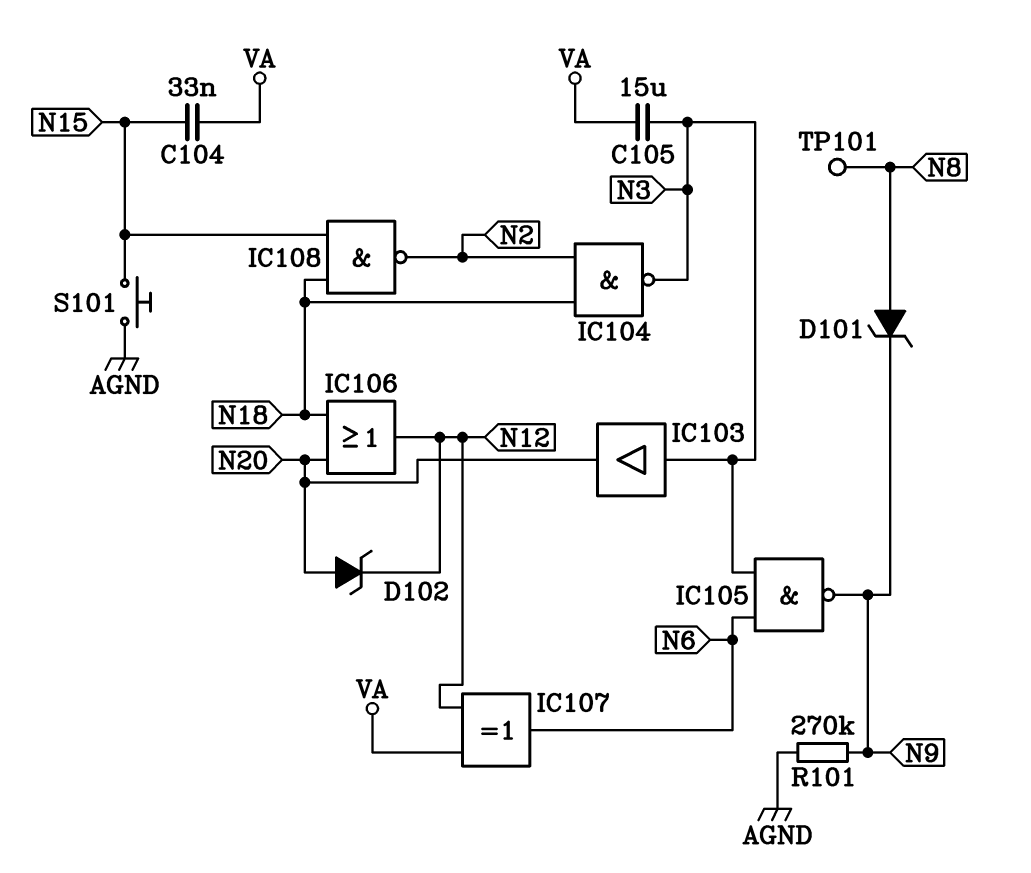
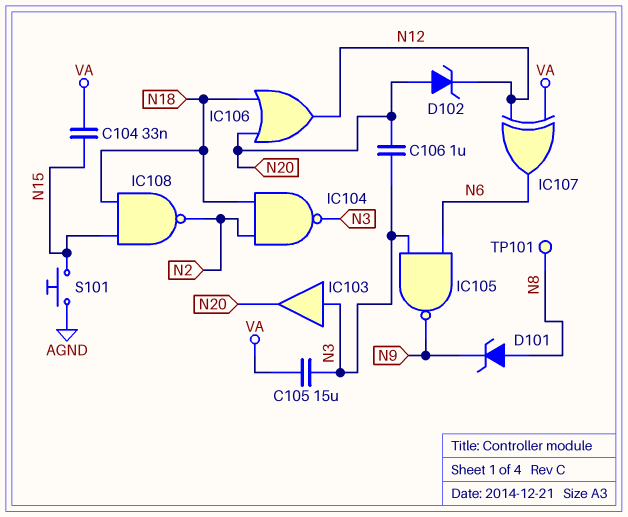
C106: none -> 1uF (N3, N20)
R101: 270k (AGND, N9) -> none

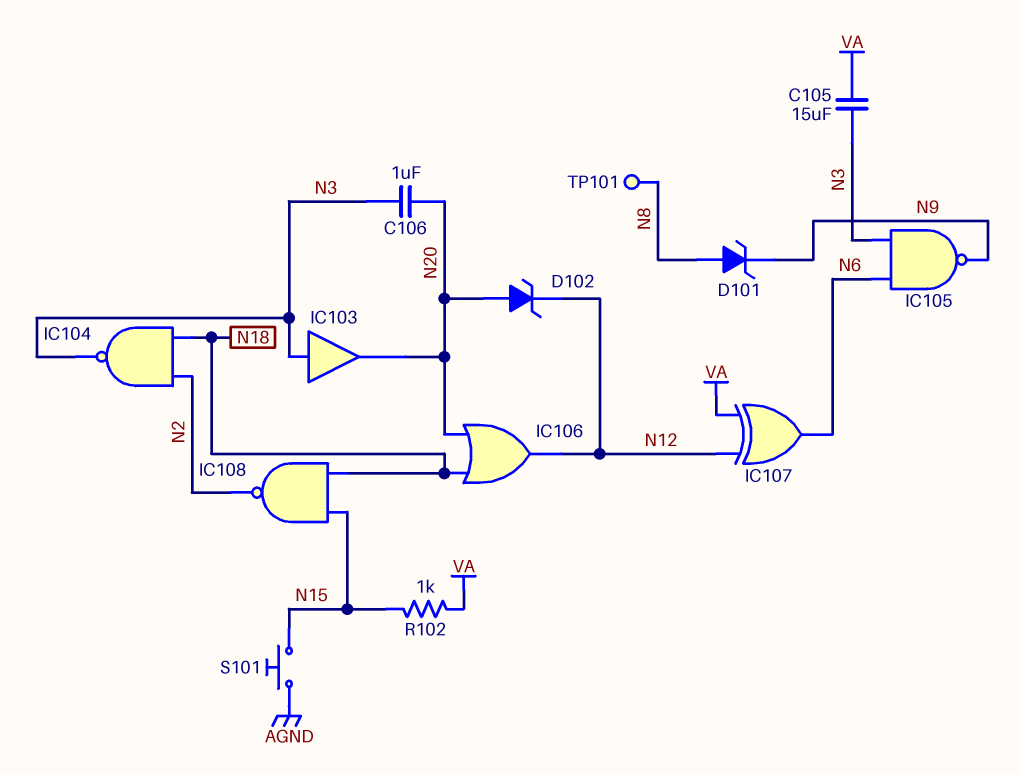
C104: 33nF (N15, VA) -> none
R102: none -> 1k (N15, VA)

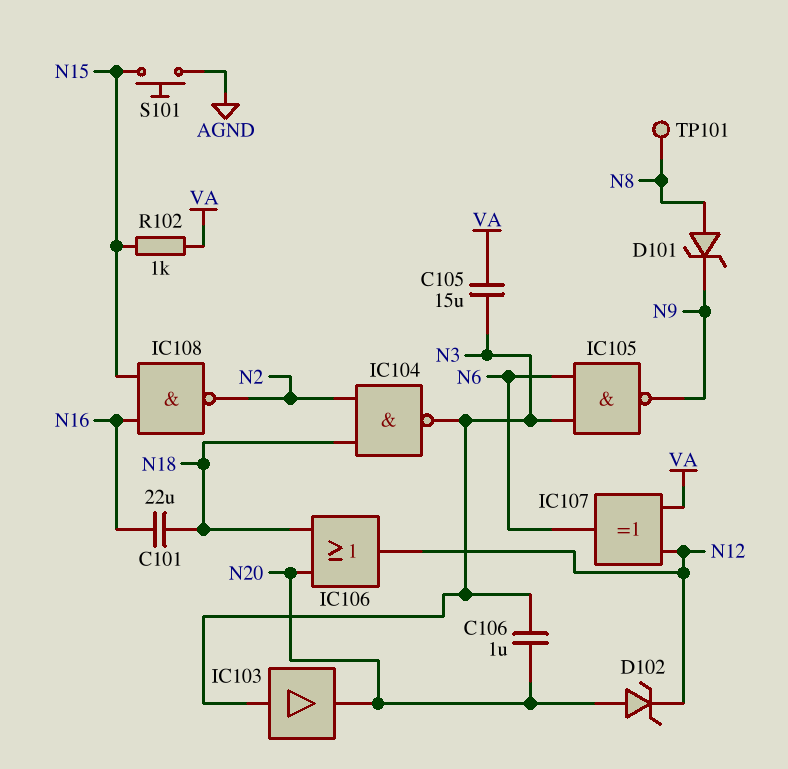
C101: none -> 22uF (N16, N18)
IC108: NAND (in N15, in N18, out N2) -> NAND (in N15, in N16, out N2)

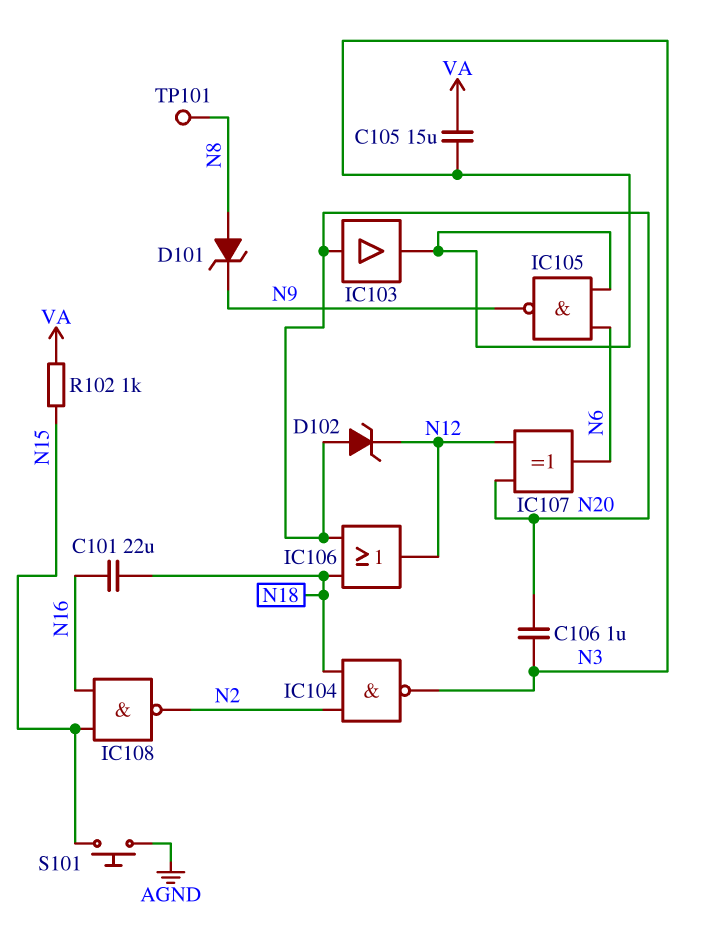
IC103: buffer (in N3, out N20) -> buffer (in N20, out N3)
IC107: XOR (in N12, in VA, out N6) -> XOR (in N12, in N20, out N6)

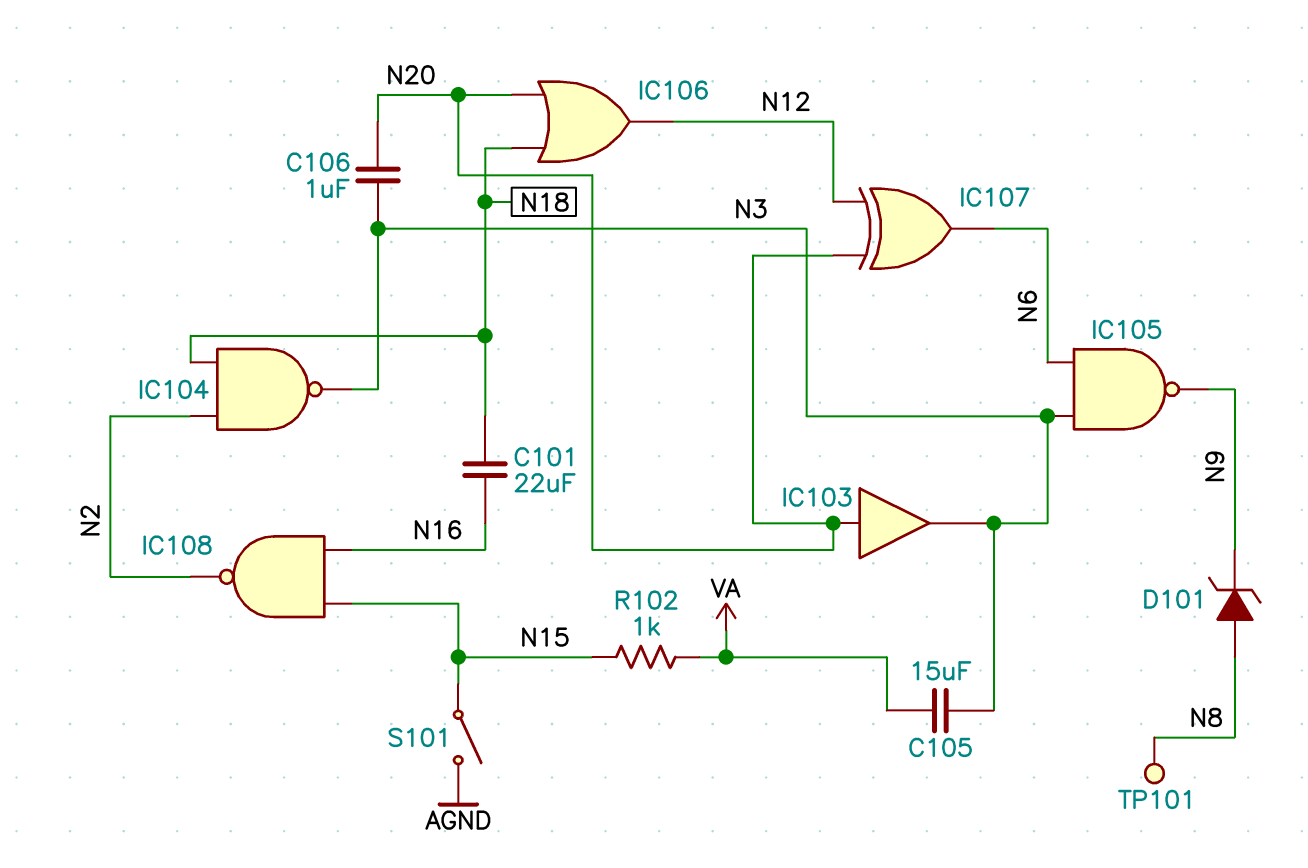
D102: zener (A N20, K N12) -> none
S101: button (AGND, N15) -> switch (AGND, N15)

